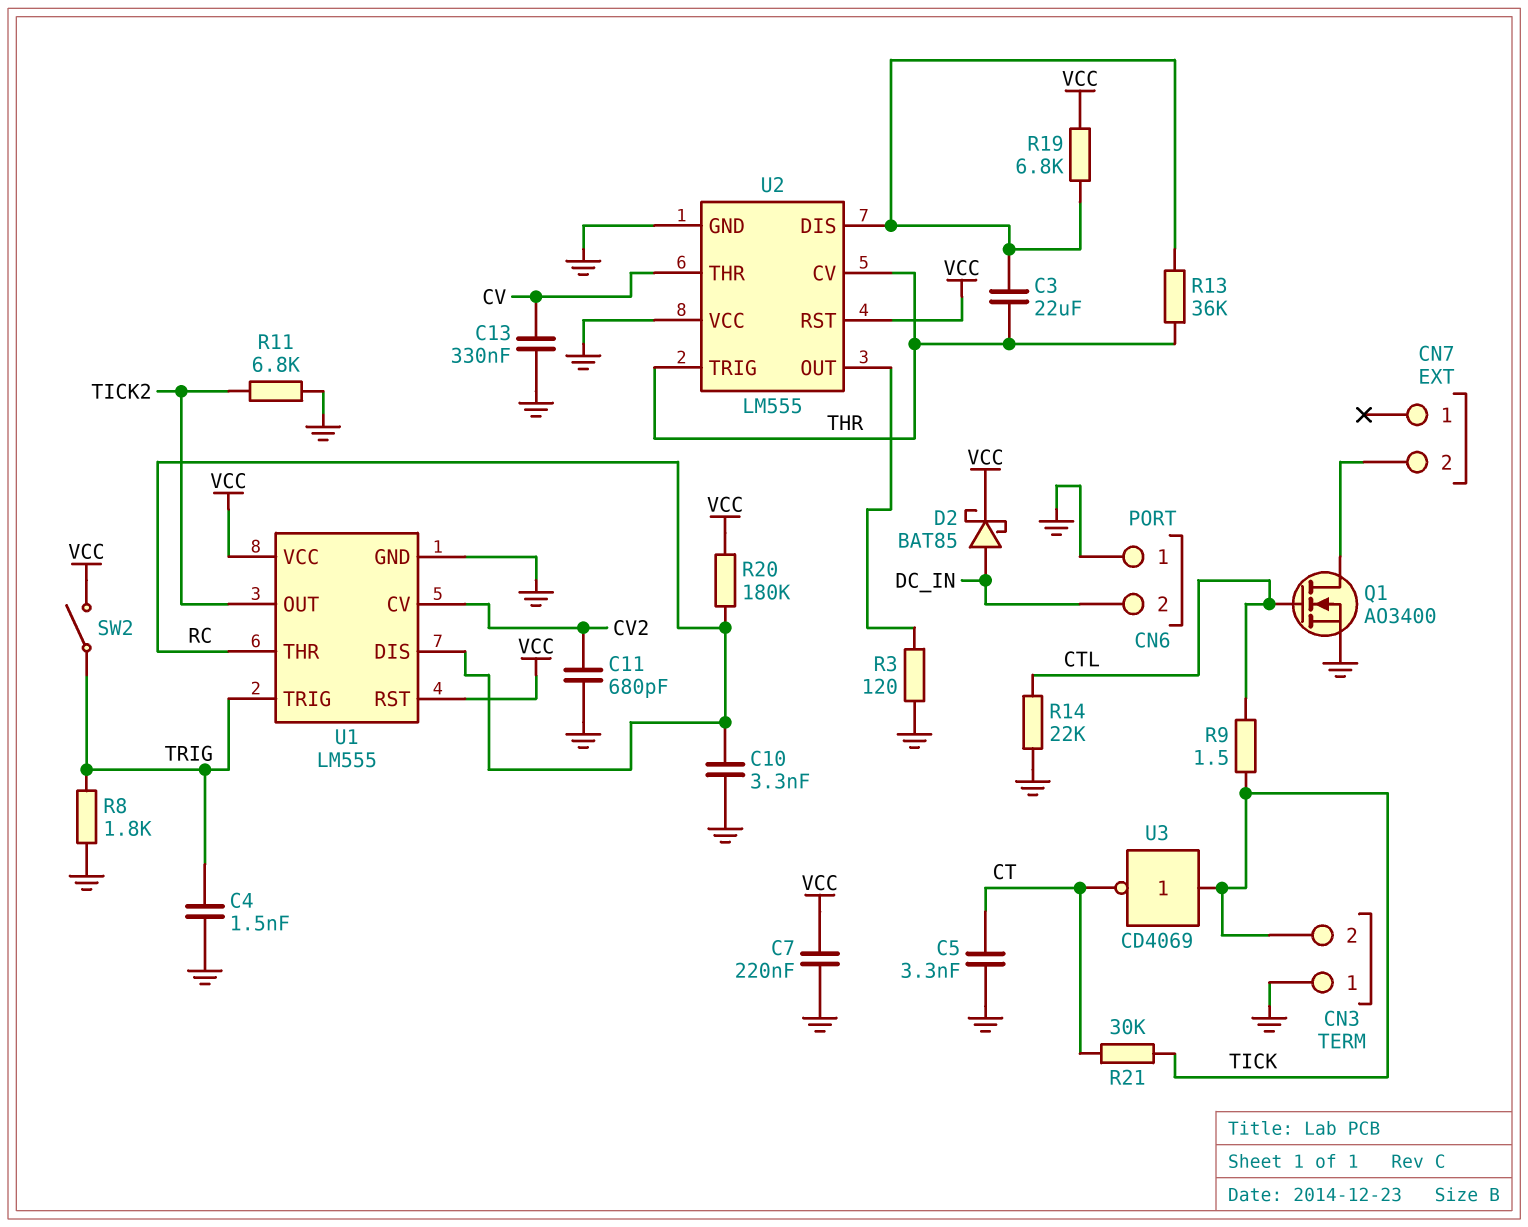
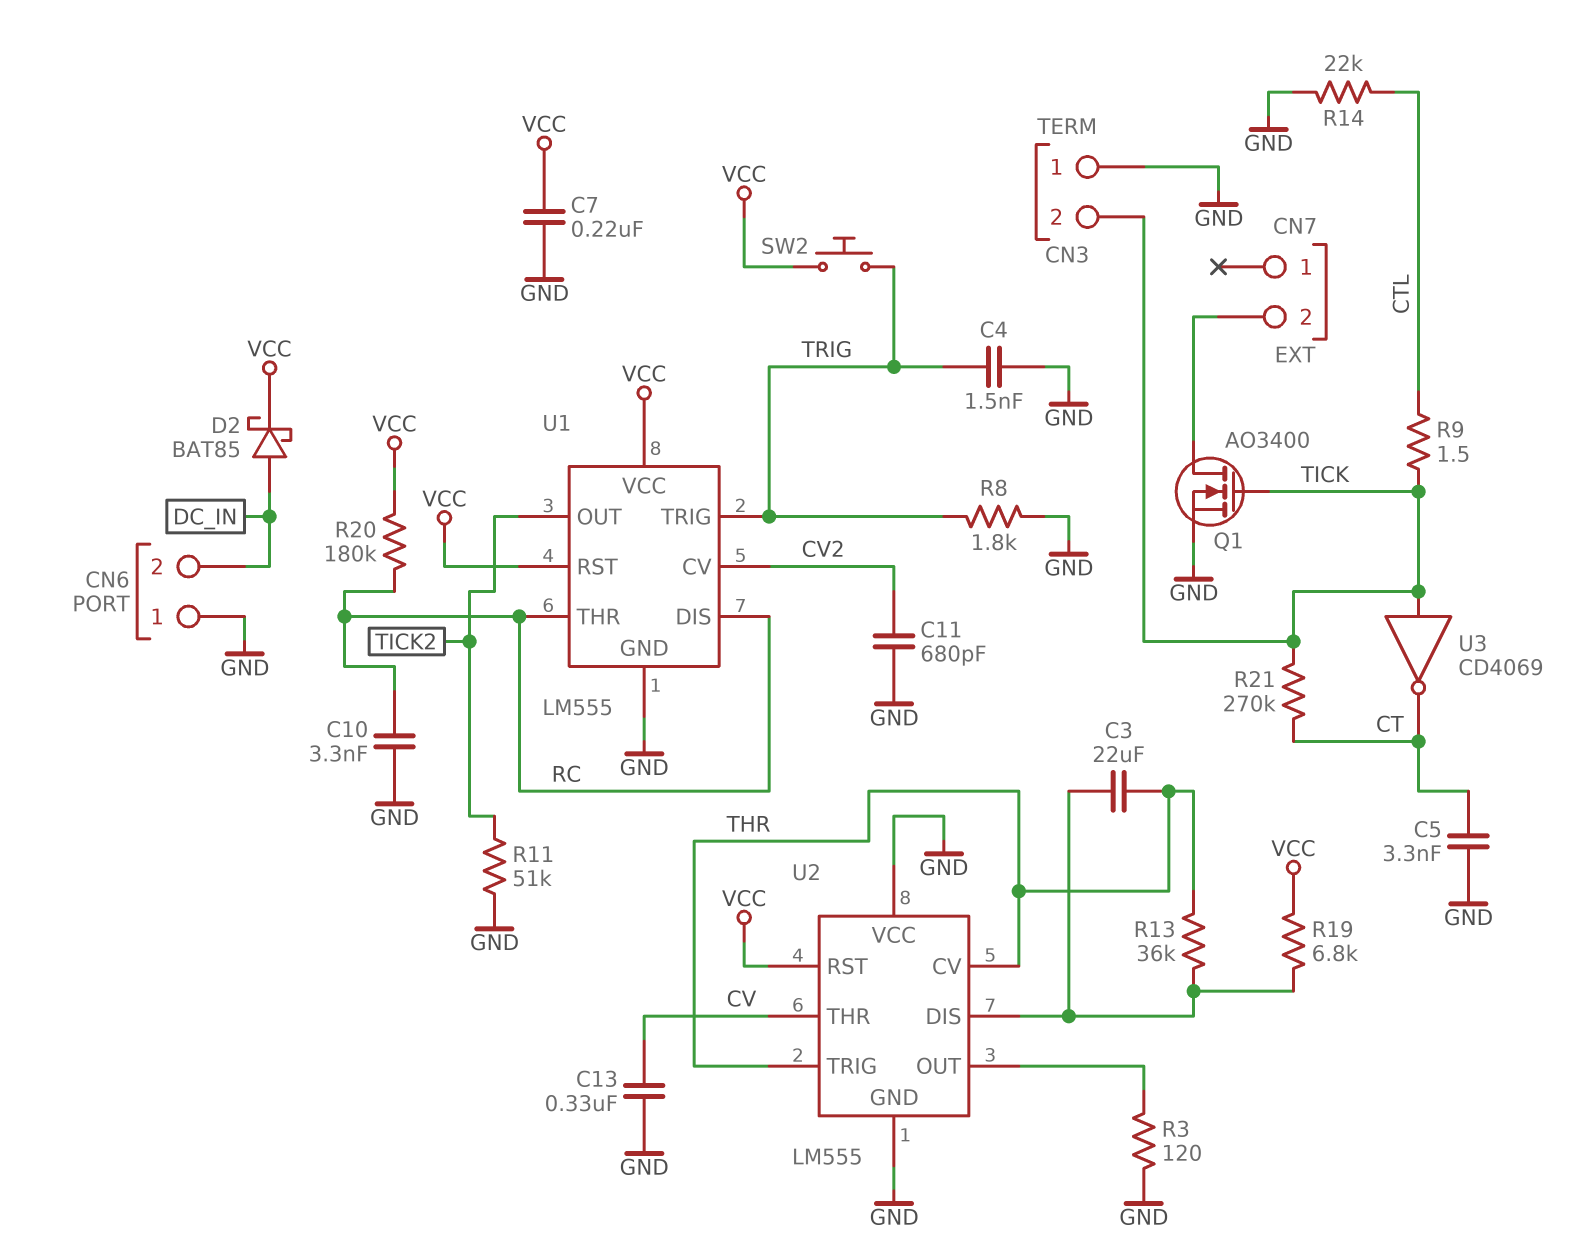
Q1: NMOS AO3400 (G CTL, D CN7/2, S GND) -> NMOS AO3400 (G TICK, D CN7/2, S GND)
R11: 6.8k (GND, TICK2) -> 51k (GND, TICK2)
R21: 30k (CT, TICK) -> 270k (CT, TICK)
SW2: switch (TRIG, VCC) -> button (TRIG, VCC)

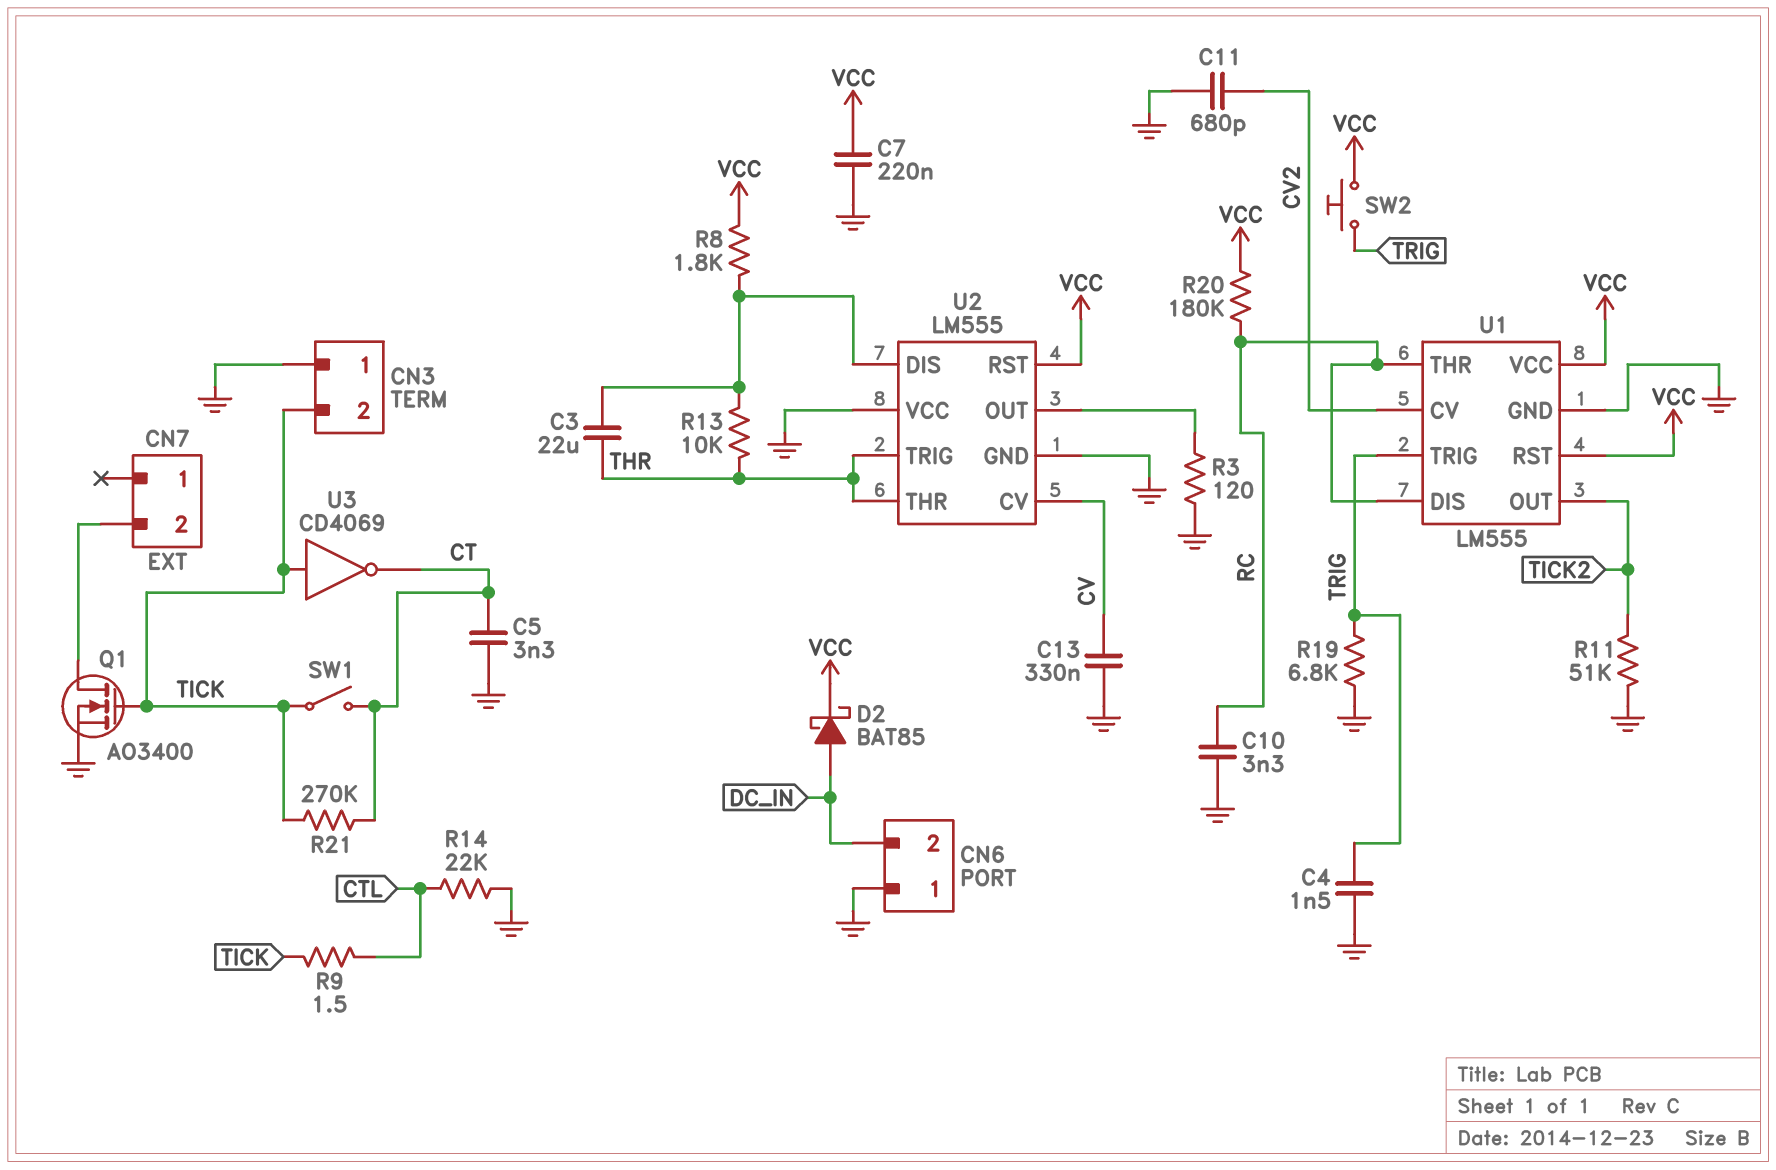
R8: 1.8k (GND, TRIG) -> 1.8k (U2/DIS, VCC)
R13: 36k (THR, U2/DIS) -> 10k (THR, U2/DIS)
R19: 6.8k (U2/DIS, VCC) -> 6.8k (GND, TRIG)
SW1: none -> switch (CT, TICK)
U2 pin CV: THR -> CV
U2 pin THR: CV -> THR

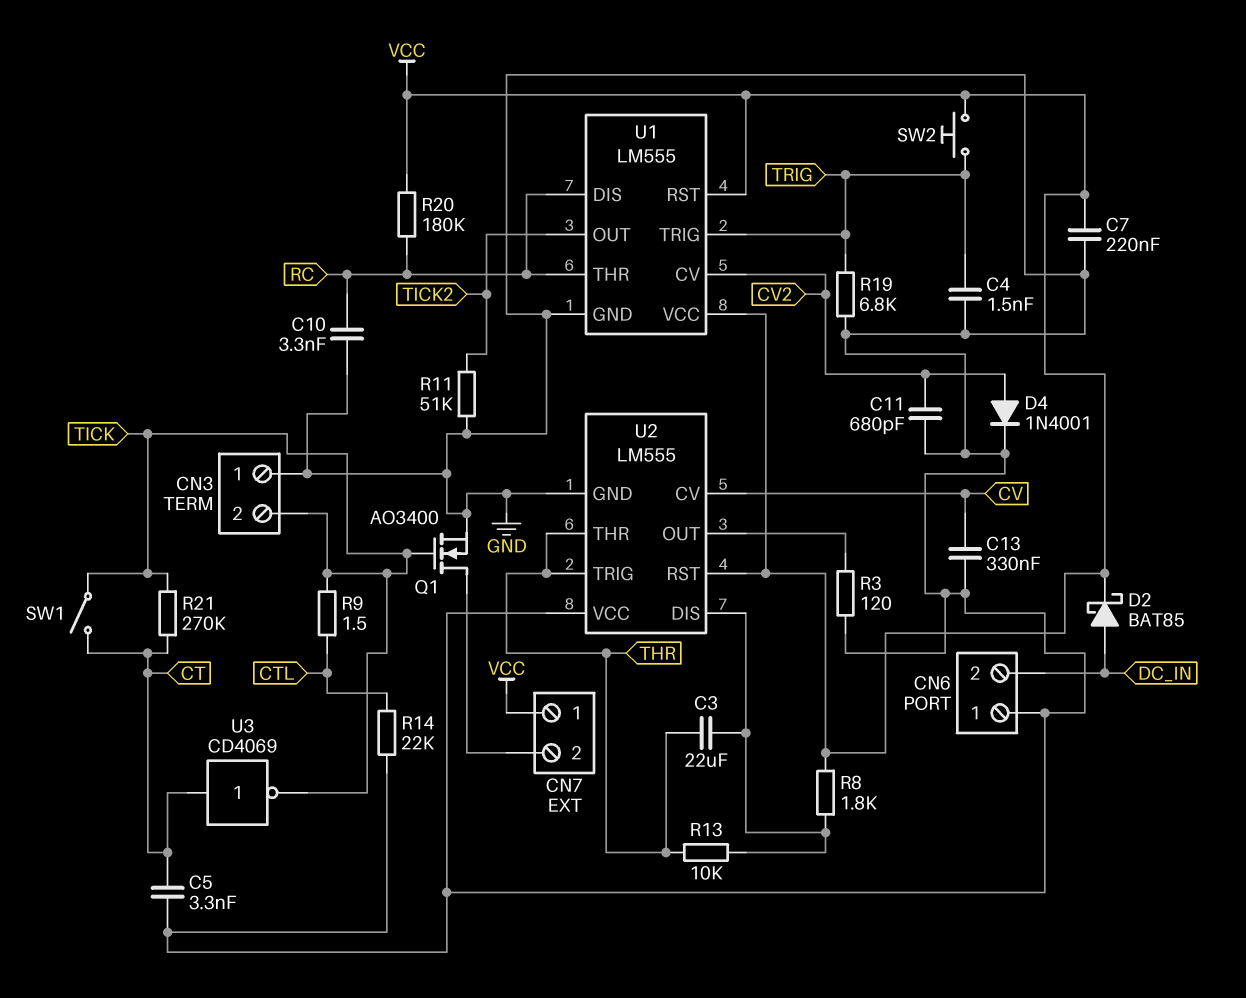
CN7 pin 1: none -> VCC
D4: none -> diode 1N4001 (A CV2, K GND)
U3: NOT CD4069 (in TICK, out CT) -> NOT CD4069 (in CT, out TICK)

